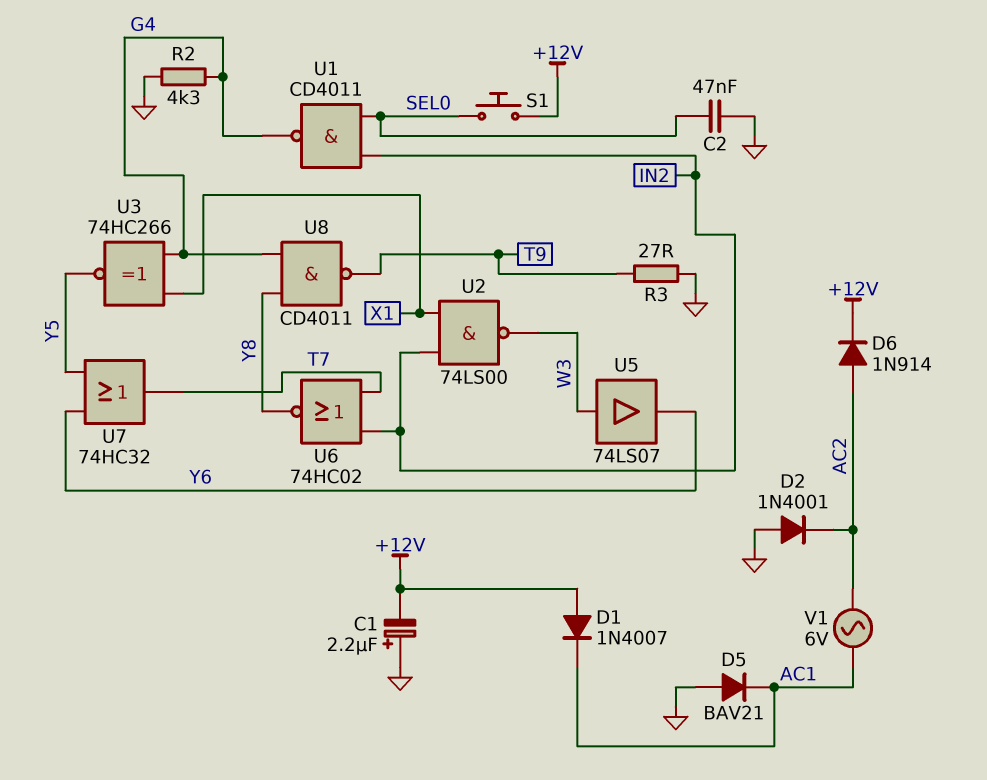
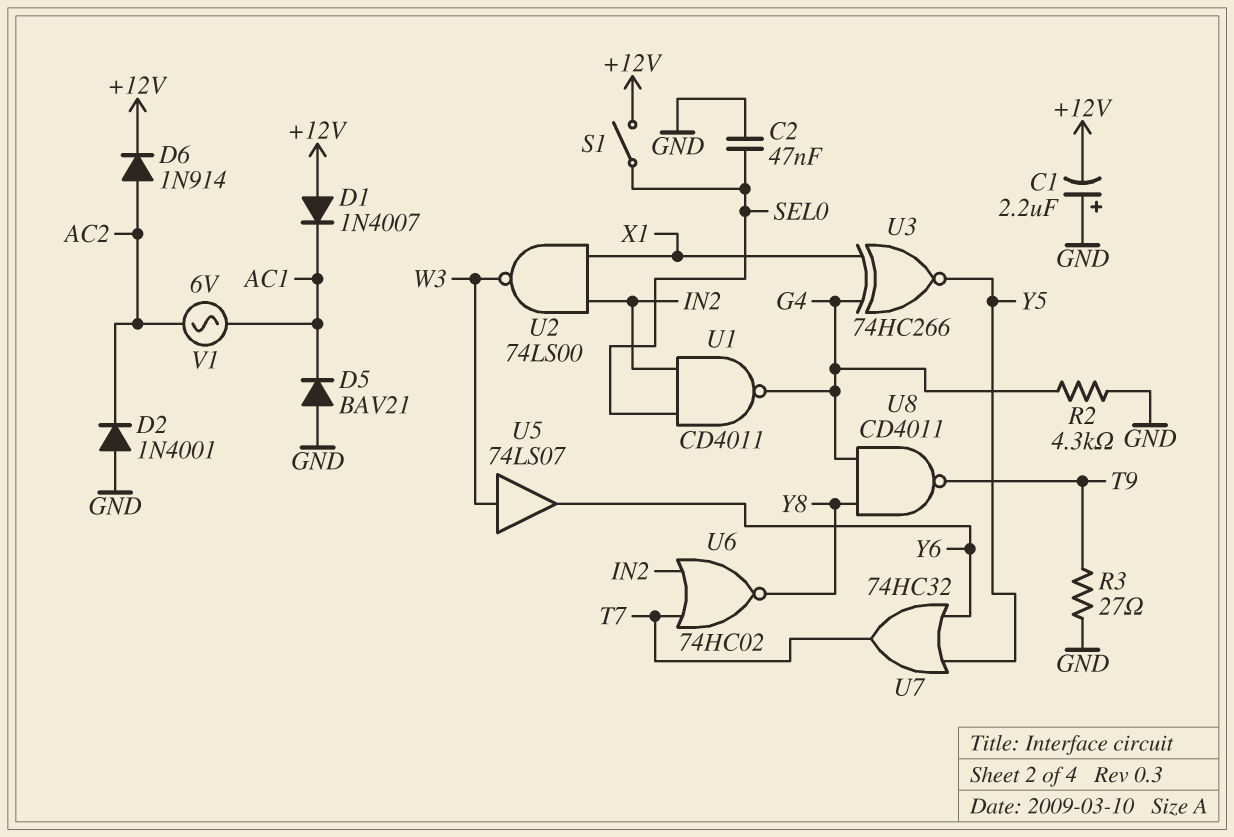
S1: button (+12V, SEL0) -> switch (+12V, SEL0)

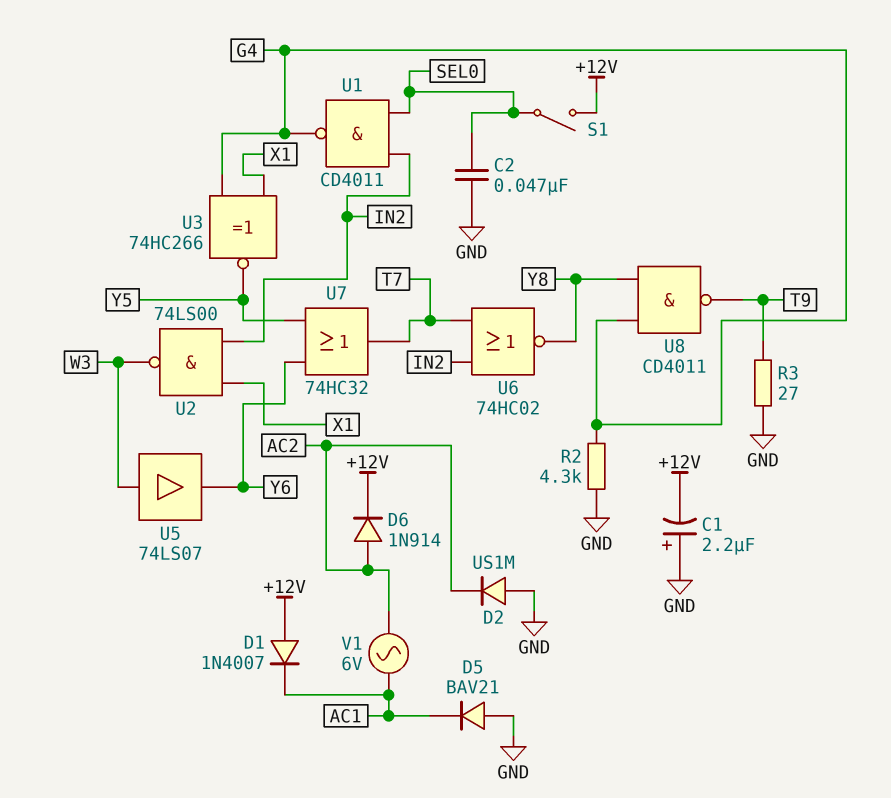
D2: diode 1N4001 (A GND, K AC2) -> diode US1M (A GND, K AC2)

